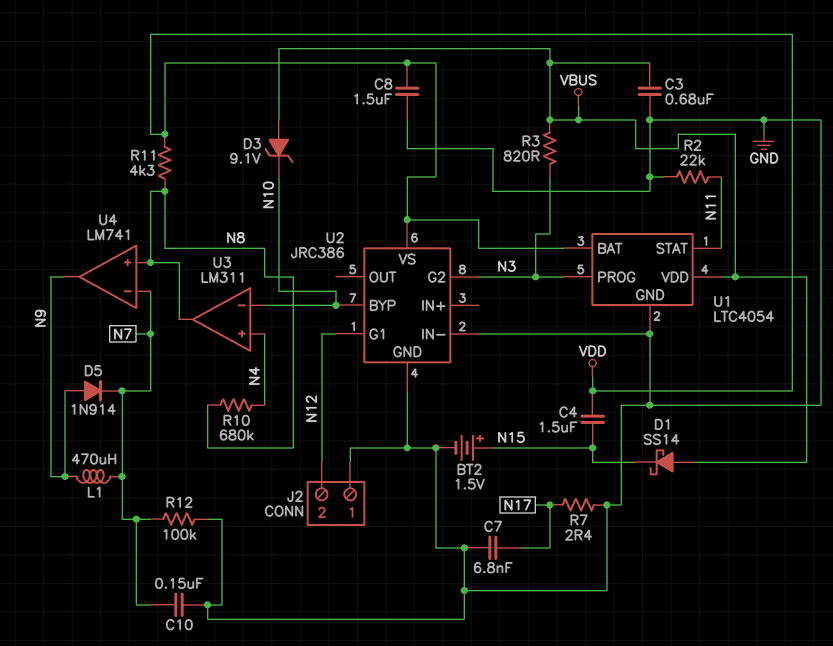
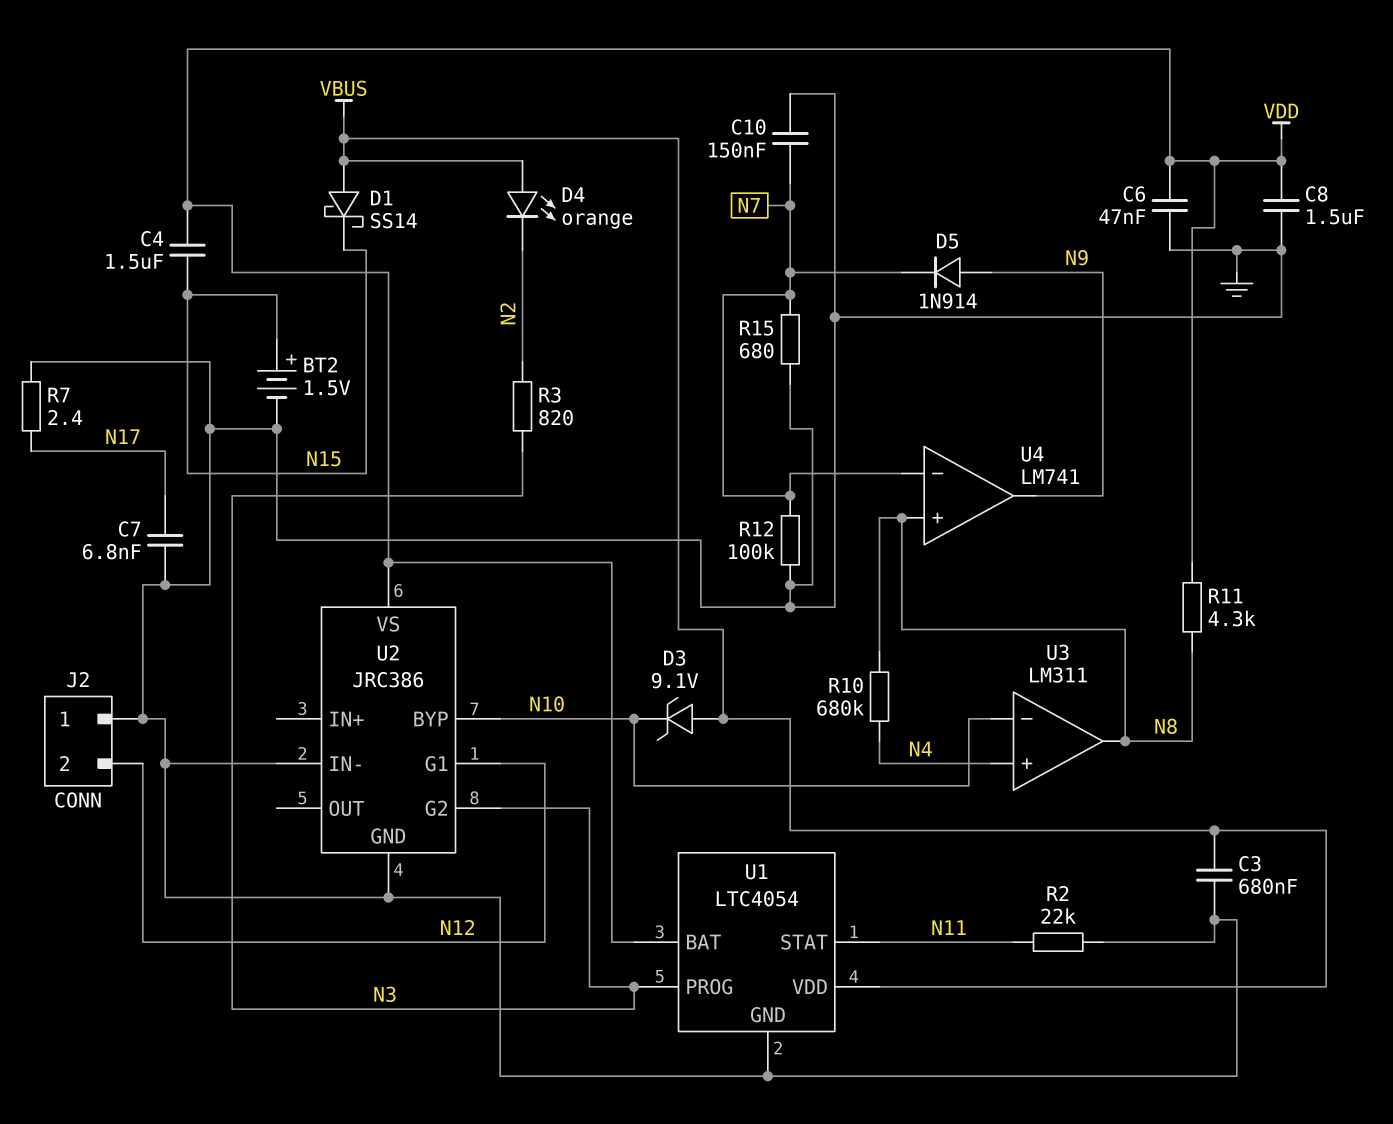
C6: none -> 47nF (GND, VDD)
D4: none -> LED orange (A VBUS, K N2)
L1: 470uH (N7, N9) -> none
R3: 820 (N3, VBUS) -> 820 (N2, N3)
R15: none -> 680 (GND, N7)

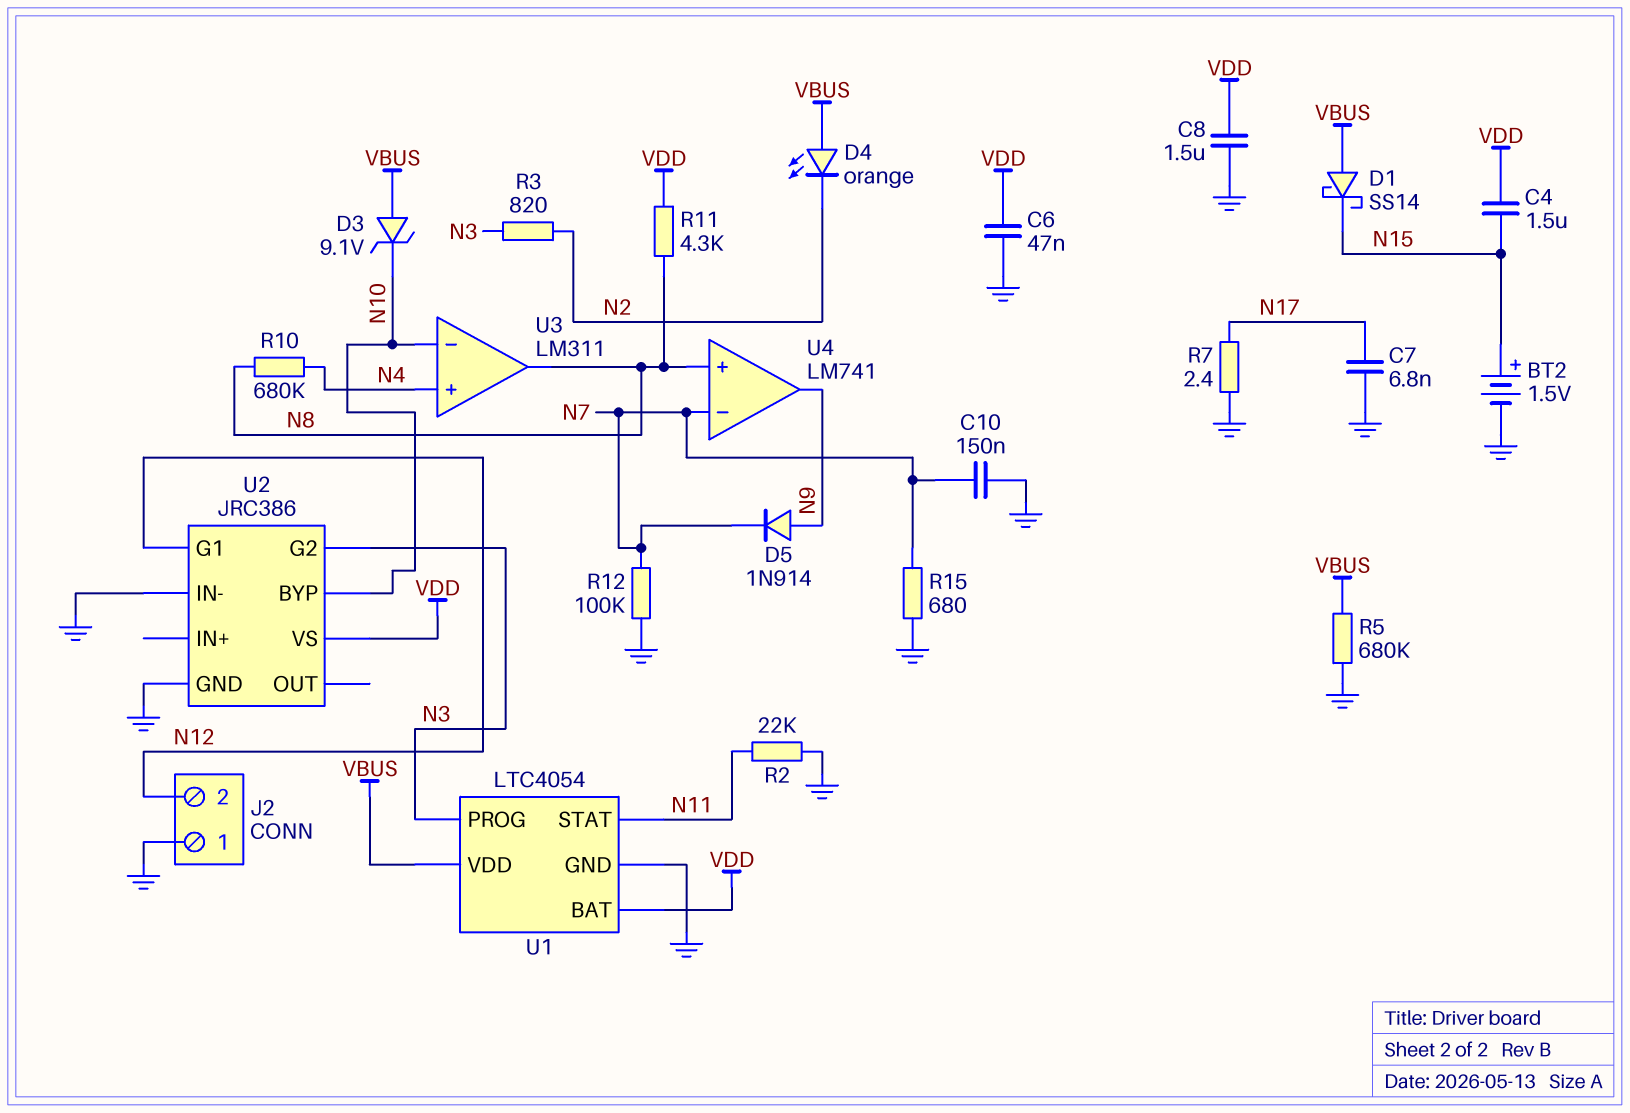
C3: 680nF (GND, VBUS) -> none
R5: none -> 680k (GND, VBUS)

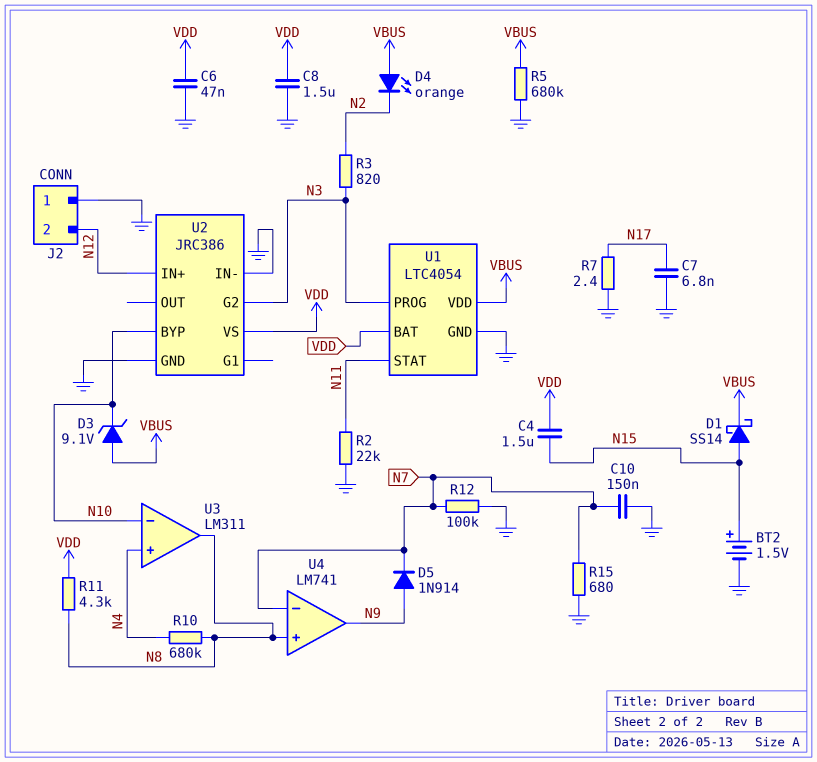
D1: schottky SS14 (A VBUS, K N15) -> schottky SS14 (A N15, K VBUS)
U2 pin G1: N12 -> none
U2 pin IN+: none -> N12

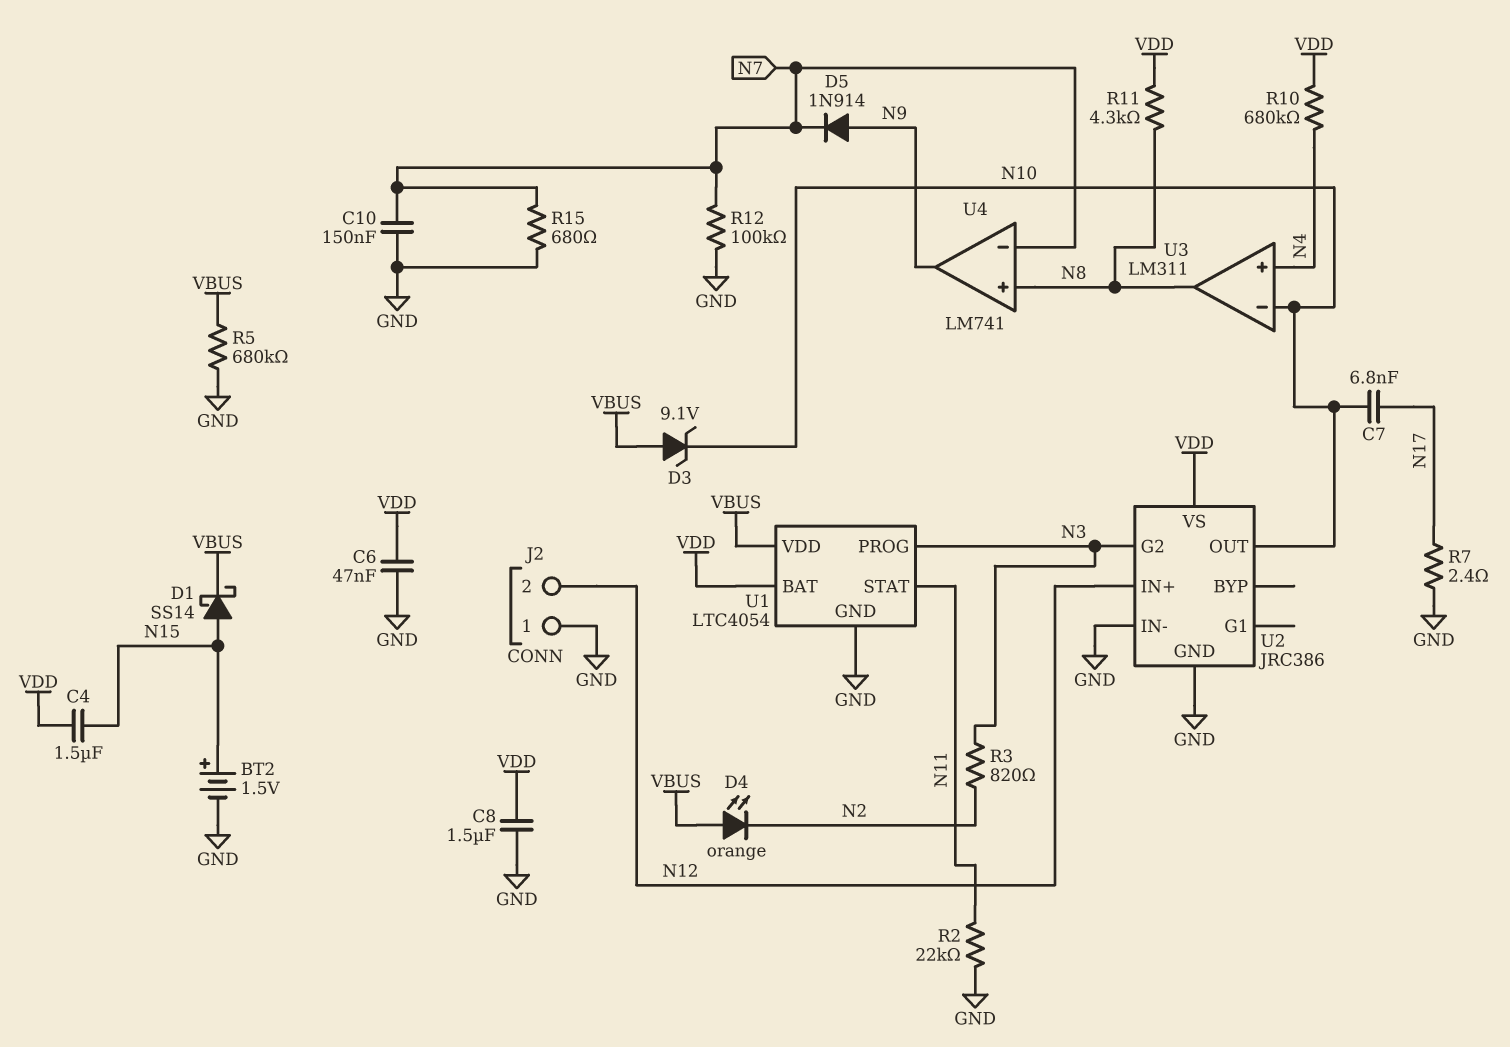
C7: 6.8nF (GND, N17) -> 6.8nF (N10, N17)
R10: 680k (N4, N8) -> 680k (N4, VDD)
U2 pin BYP: N10 -> none
U2 pin OUT: none -> N10

